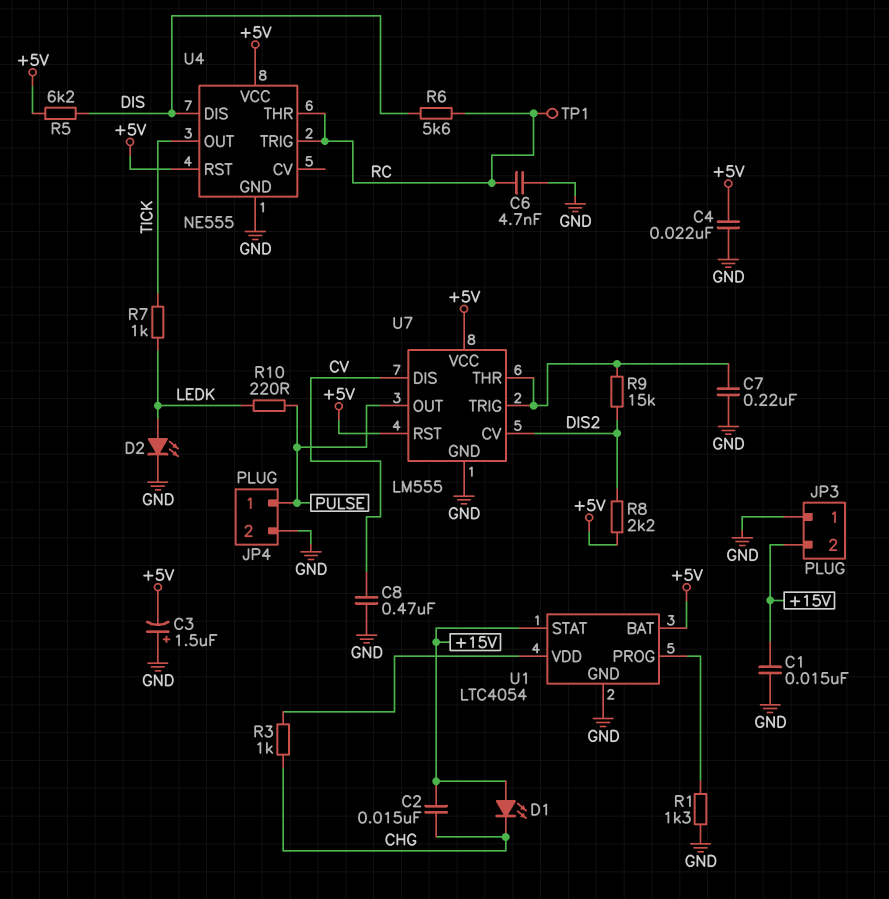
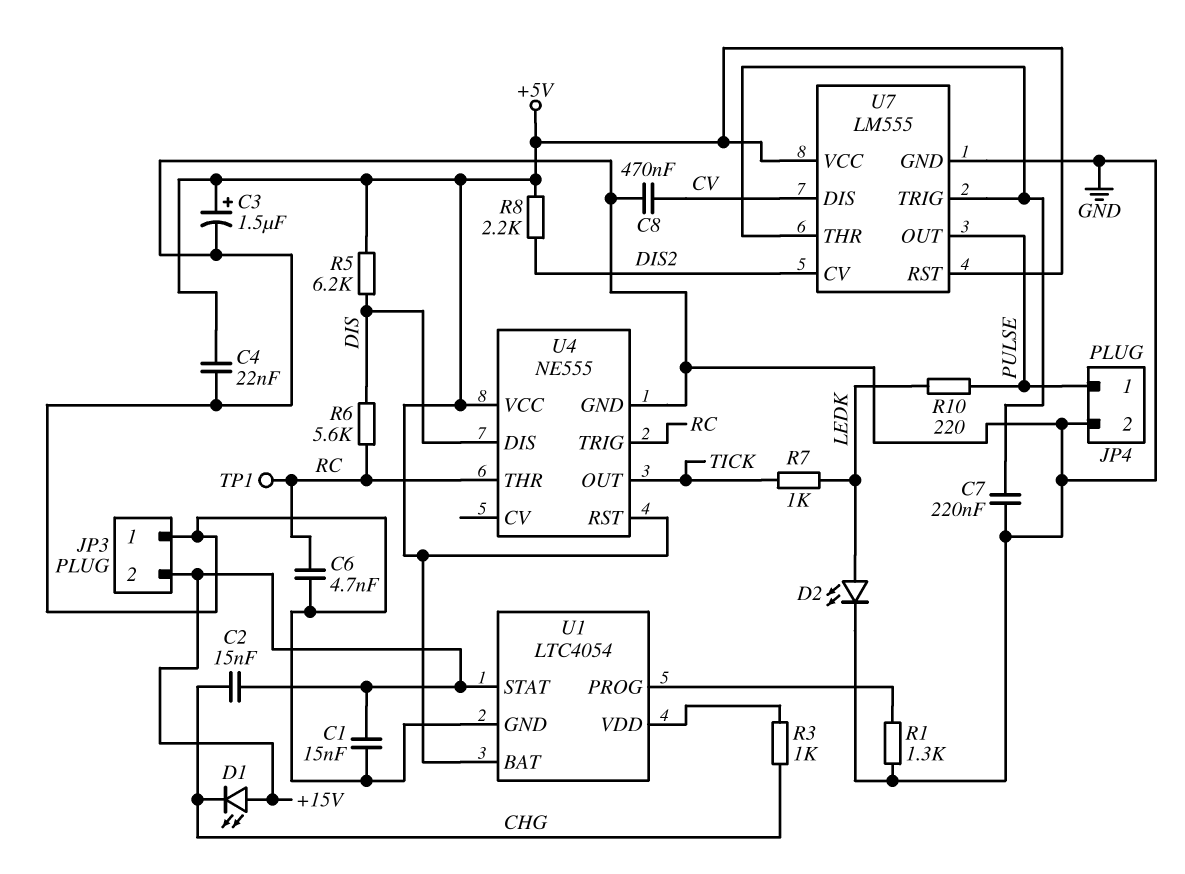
C3: 1.5uF (plus GND, minus +5V) -> 1.5uF (plus +5V, minus GND)
R9: 15k (DIS2, U7/THR) -> none

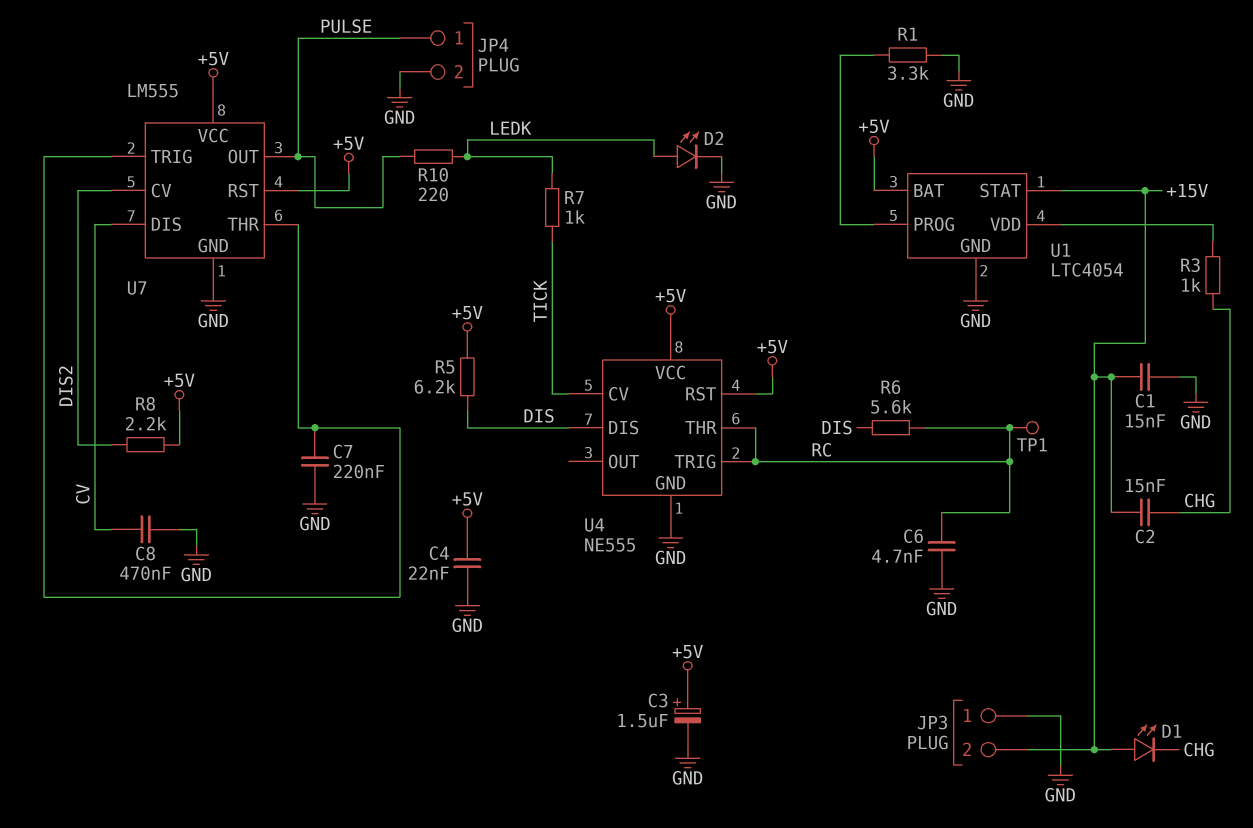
R1: 1.3k (GND, U1/PROG) -> 3.3k (GND, U1/PROG)
U4 pin CV: none -> TICK
U4 pin OUT: TICK -> none

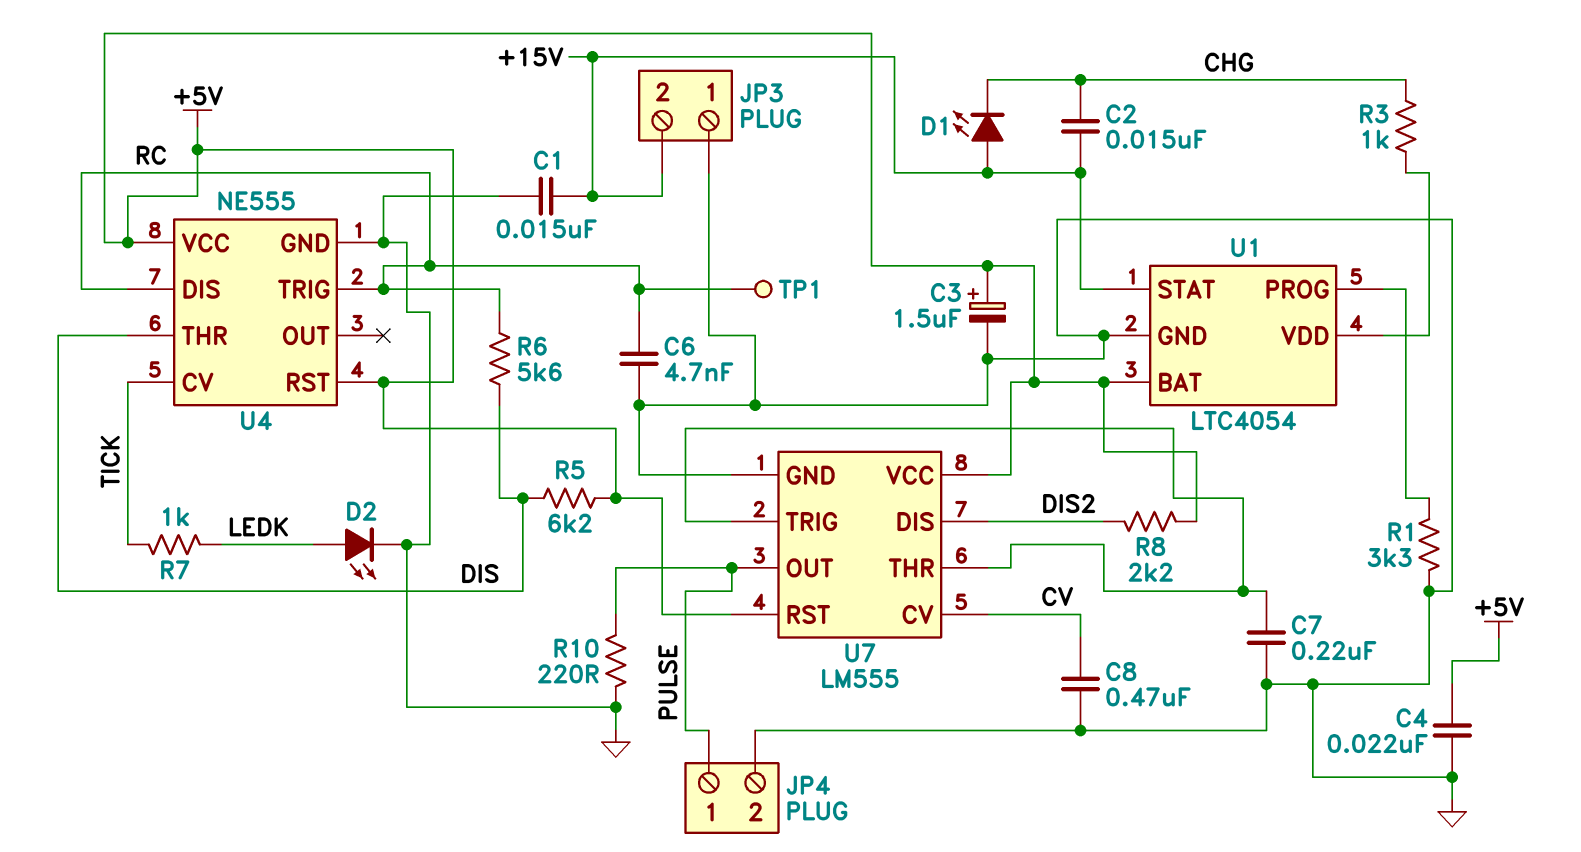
R10: 220 (LEDK, PULSE) -> 220 (GND, PULSE)
U4 pin DIS: DIS -> RC
U4 pin THR: RC -> DIS
U7 pin CV: DIS2 -> CV
U7 pin DIS: CV -> DIS2

